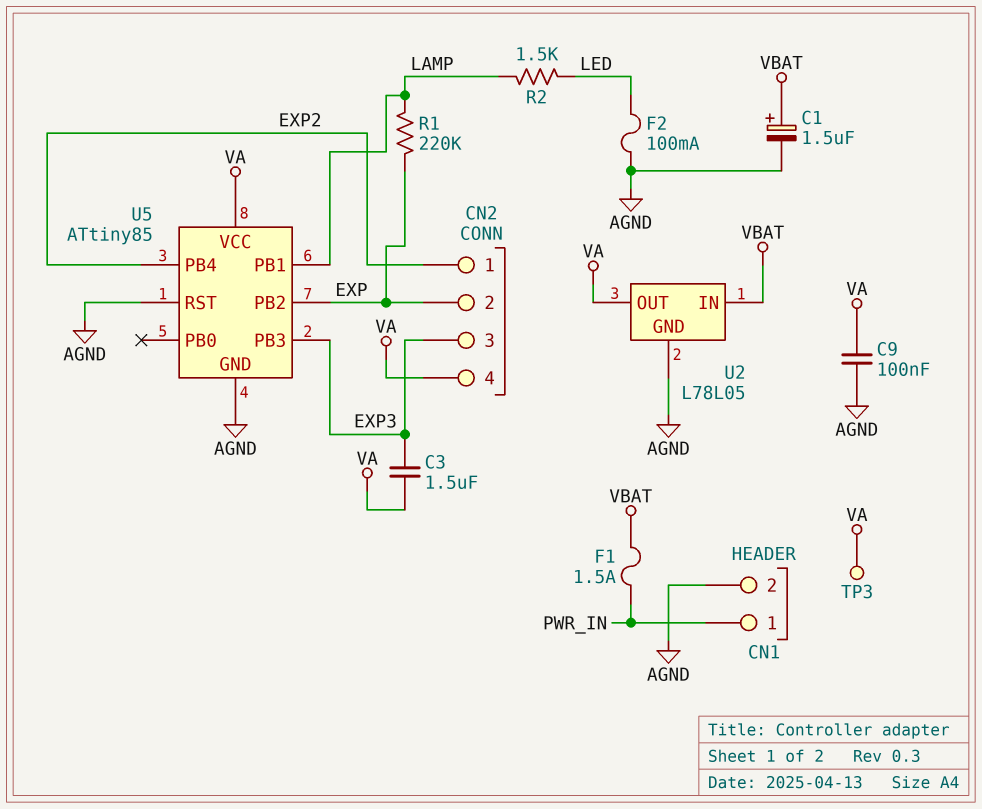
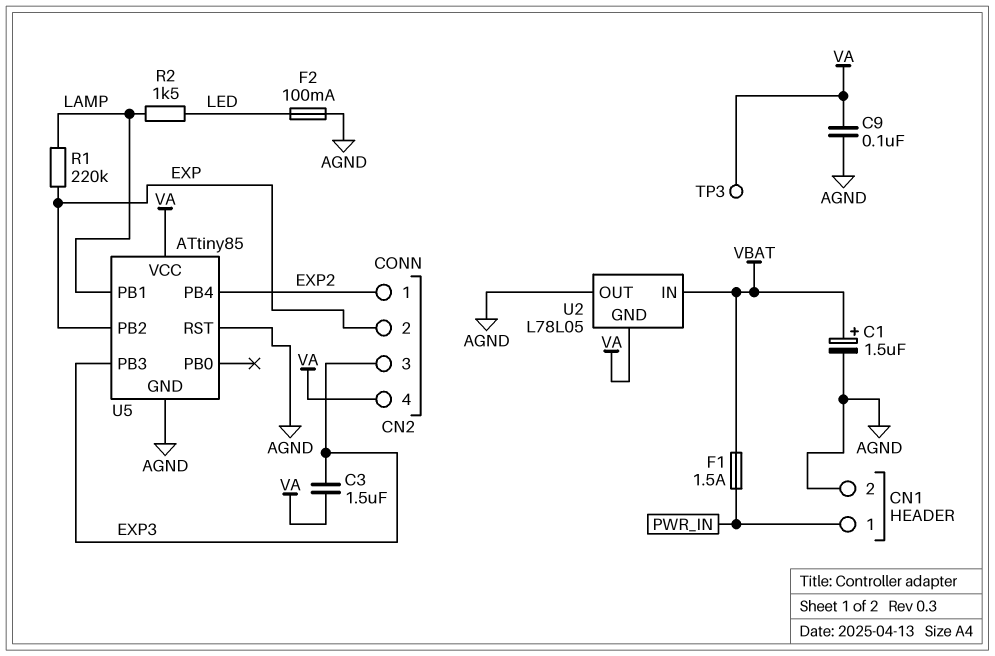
U2 pin GND: AGND -> VA
U2 pin OUT: VA -> AGND

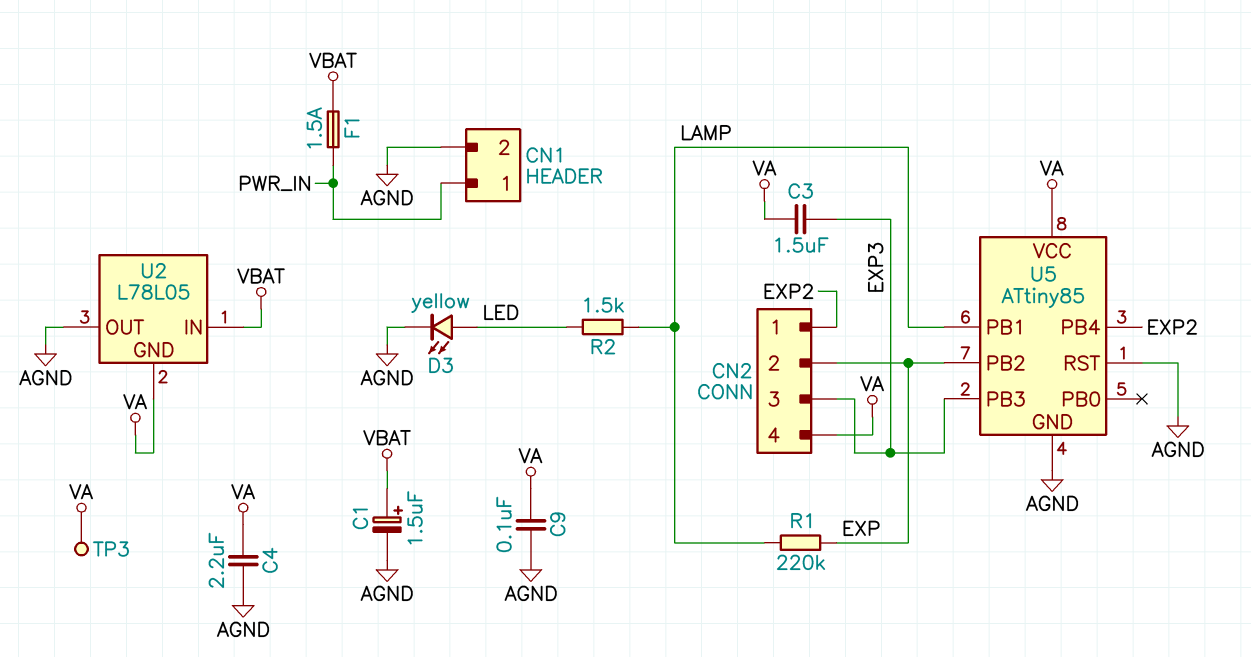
C4: none -> 2.2uF (AGND, VA)
D3: none -> LED yellow (A LED, K AGND)
F2: 100mA (AGND, LED) -> none

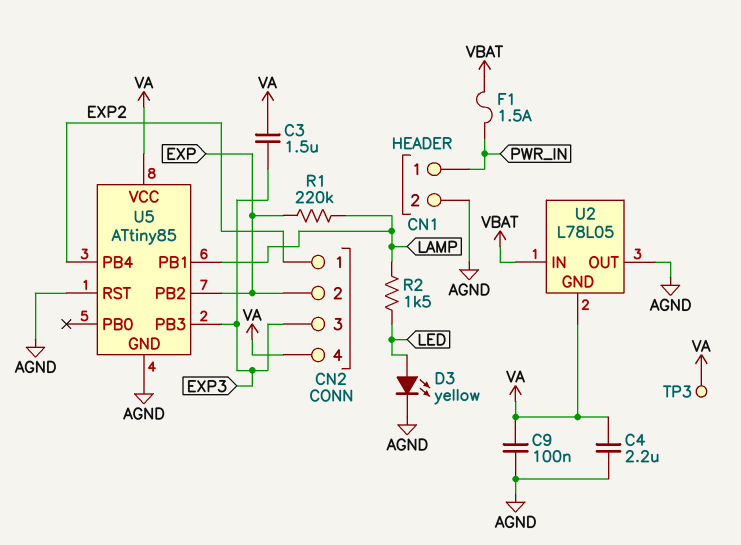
C1: 1.5uF (plus VBAT, minus AGND) -> none

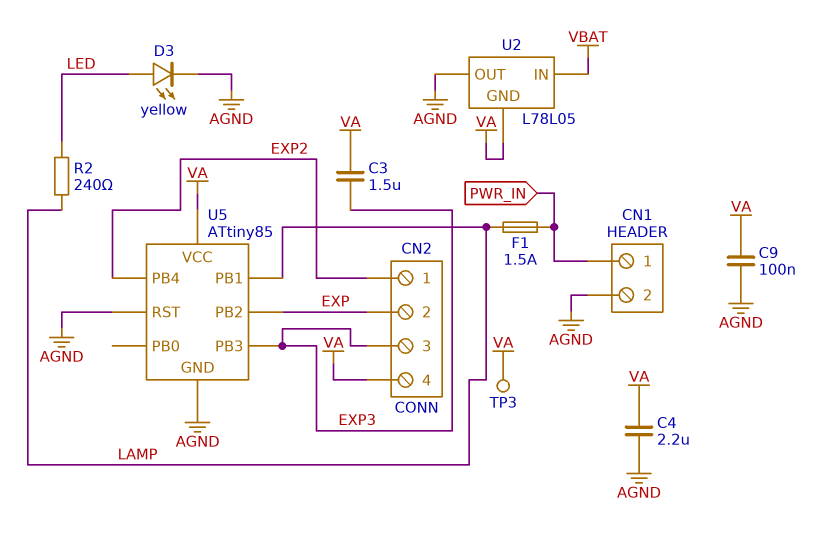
F1: 1.5A (PWR_IN, VBAT) -> 1.5A (LAMP, PWR_IN)
R1: 220k (EXP, LAMP) -> none
R2: 1.5k (LAMP, LED) -> 240 (LAMP, LED)

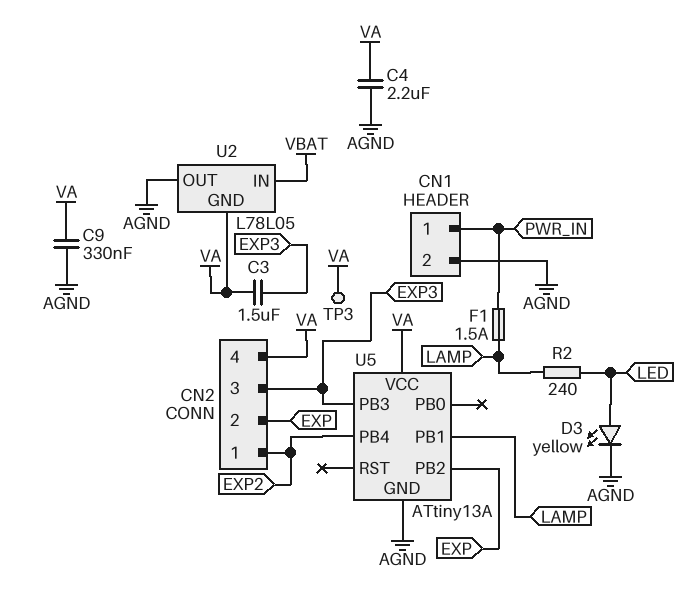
C9: 100nF (AGND, VA) -> 330nF (AGND, VA)
U5: ATtiny85 -> ATtiny13A
U5 pin RST: AGND -> none

